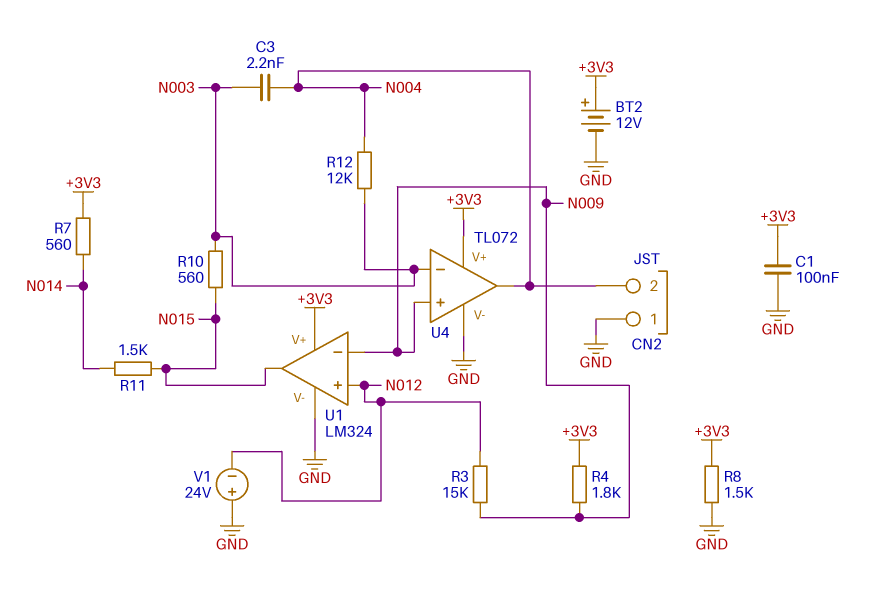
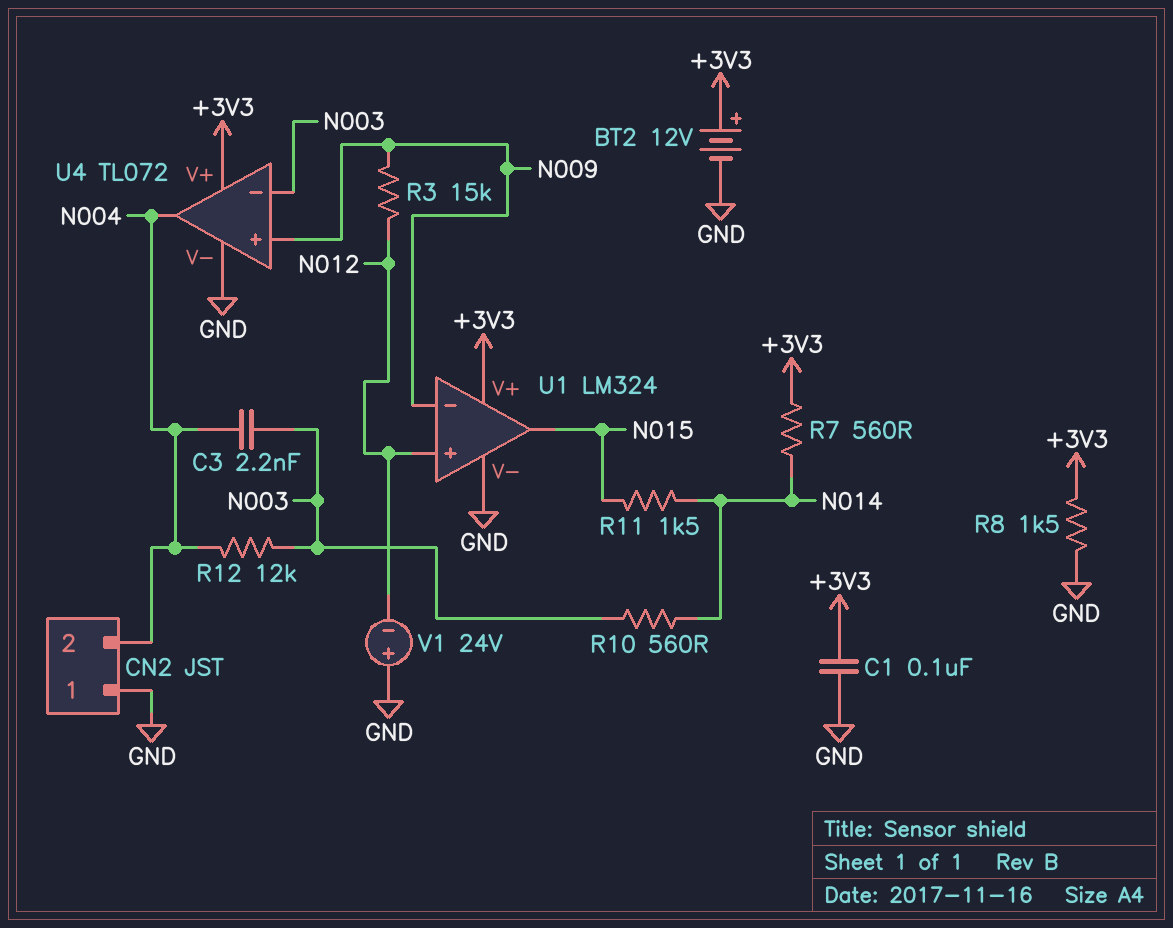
R4: 1.8k (+3V3, N009) -> none
R10: 560 (N003, N015) -> 560 (N003, N014)

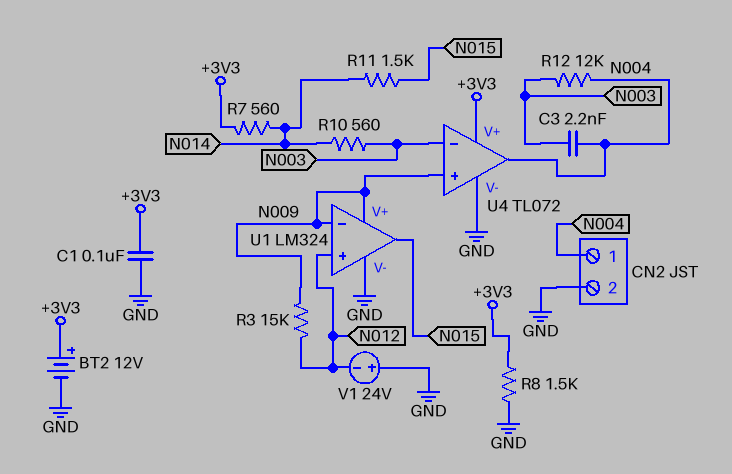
CN2 pin 1: GND -> N004
CN2 pin 2: N004 -> GND
U1 pin V+: +3V3 -> N009

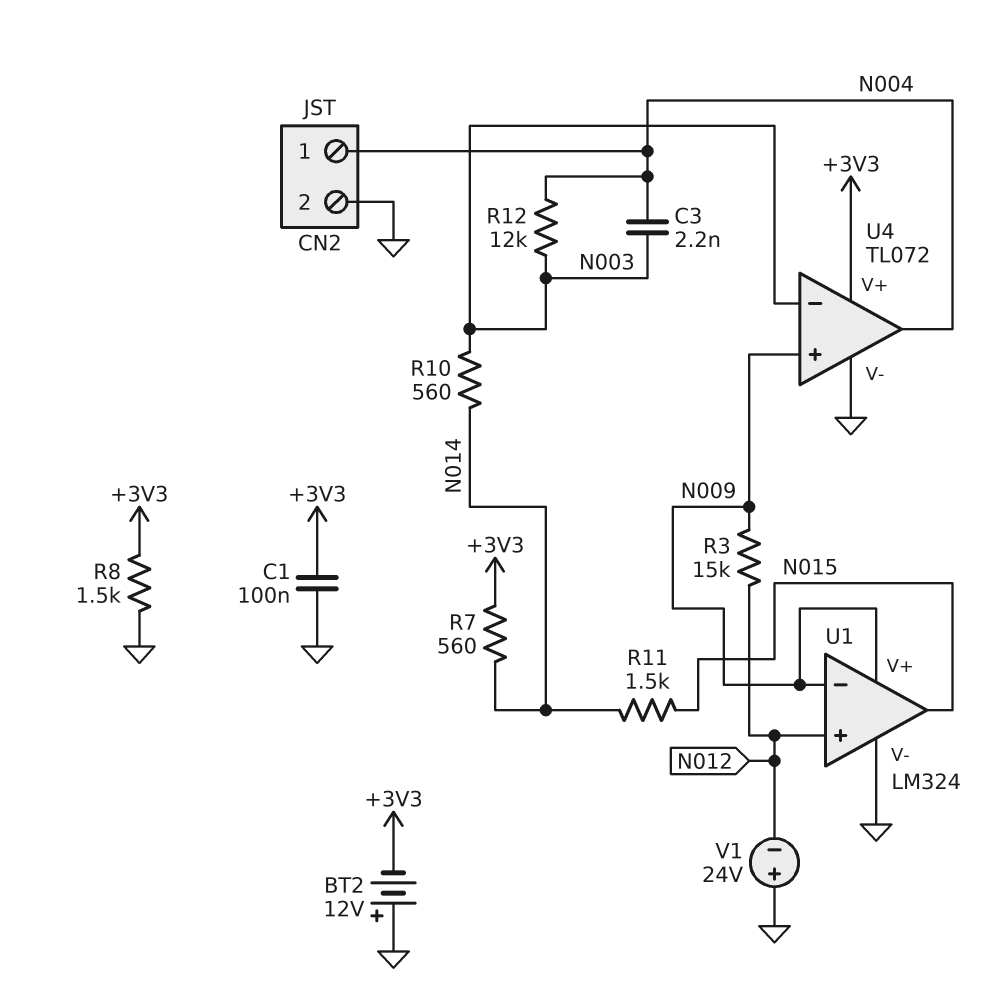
BT2: 12V (plus +3V3, minus GND) -> 12V (plus GND, minus +3V3)

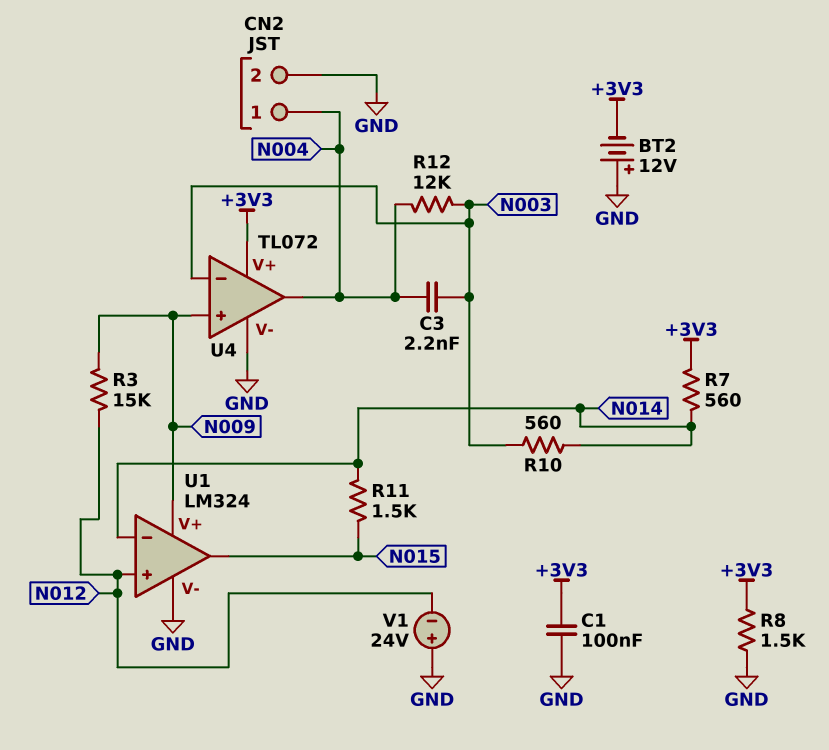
U1 pin in-: N009 -> N014

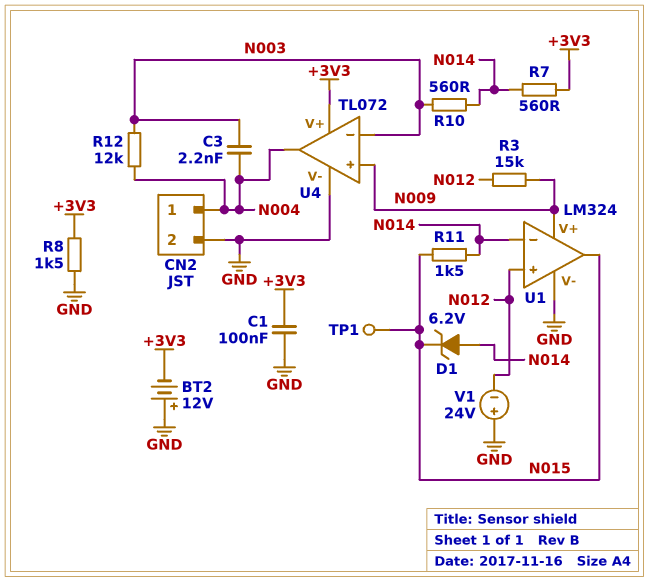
D1: none -> zener 6.2V (A N014, K N015)
TP1: none -> test point (N015)

